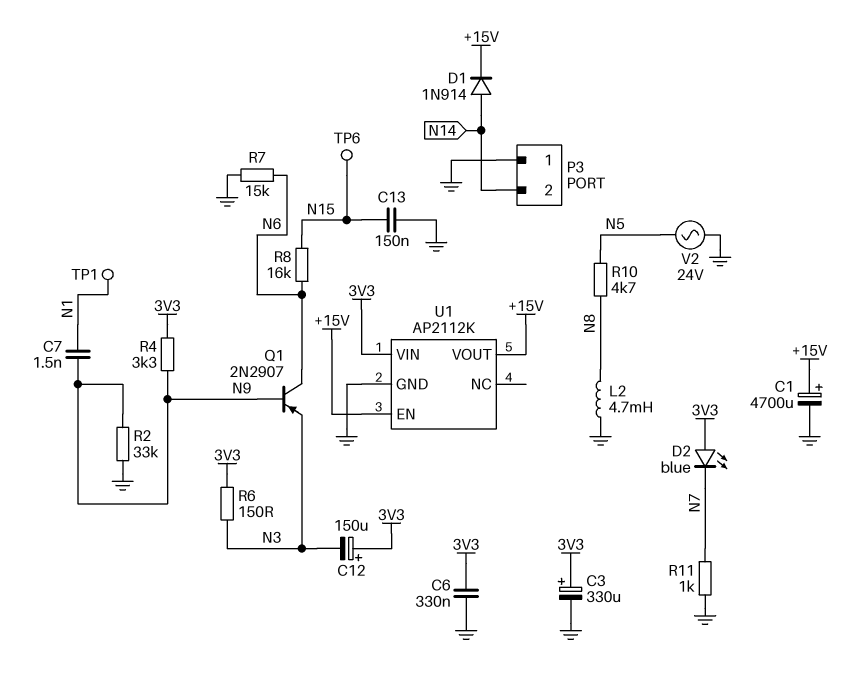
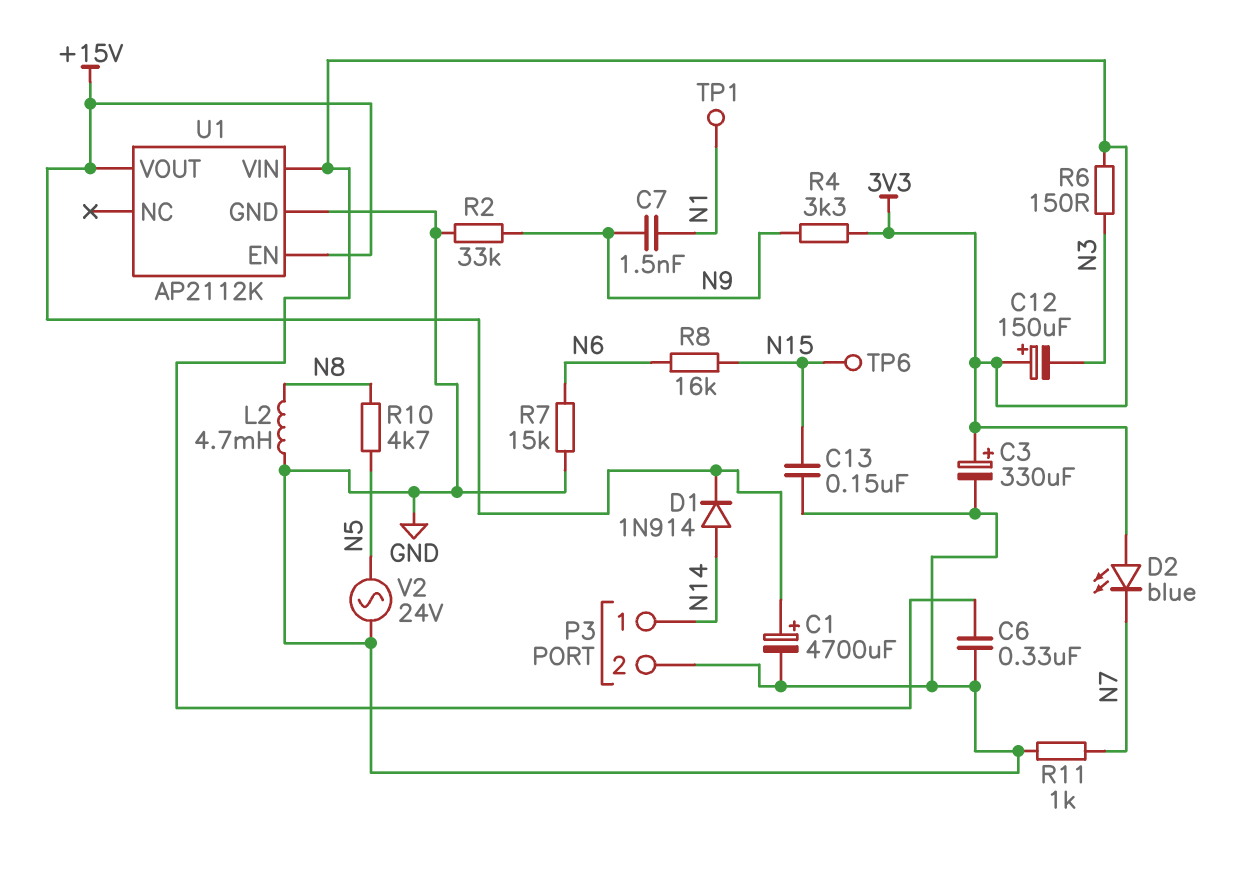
P3 pin 1: GND -> N14
P3 pin 2: N14 -> GND
Q1: PNP 2N2907 (B N9, C N6, E N3) -> none

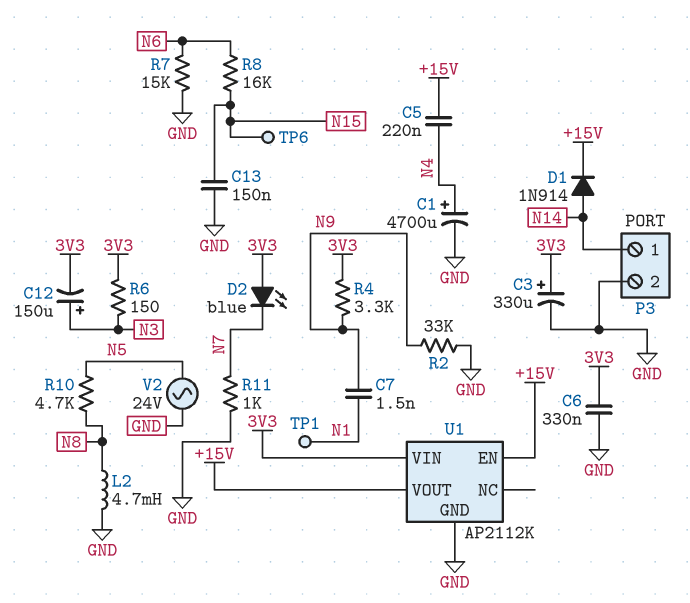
C1: 4700uF (plus +15V, minus GND) -> 4700uF (plus N4, minus GND)
C5: none -> 220nF (+15V, N4)
C12: 150uF (plus 3V3, minus N3) -> 150uF (plus N3, minus 3V3)

